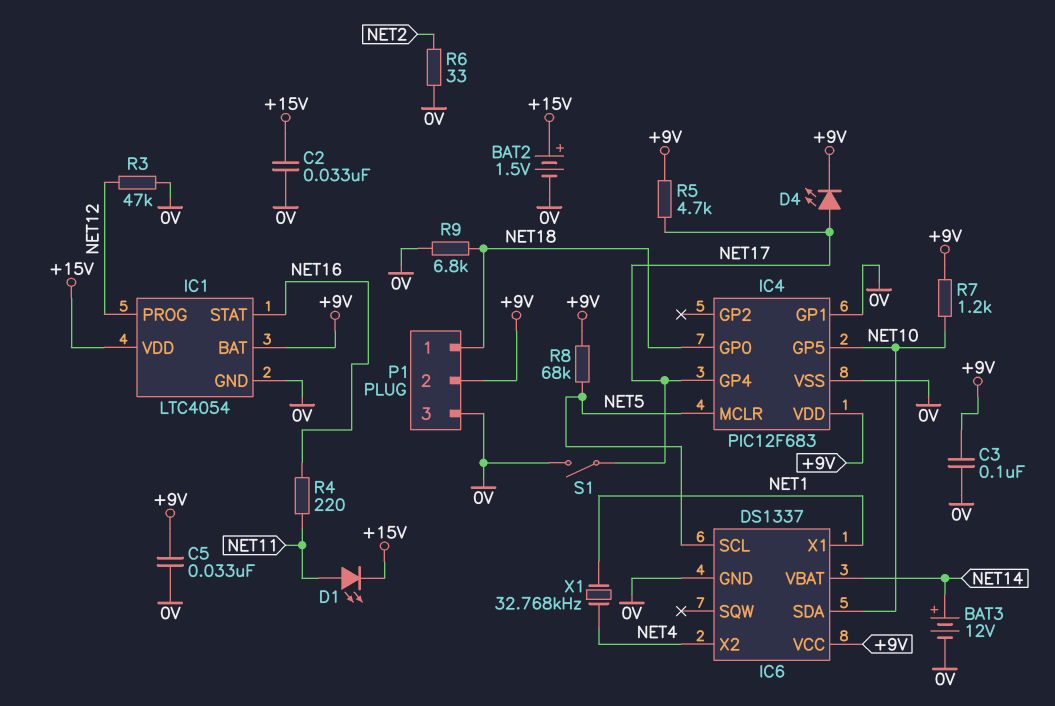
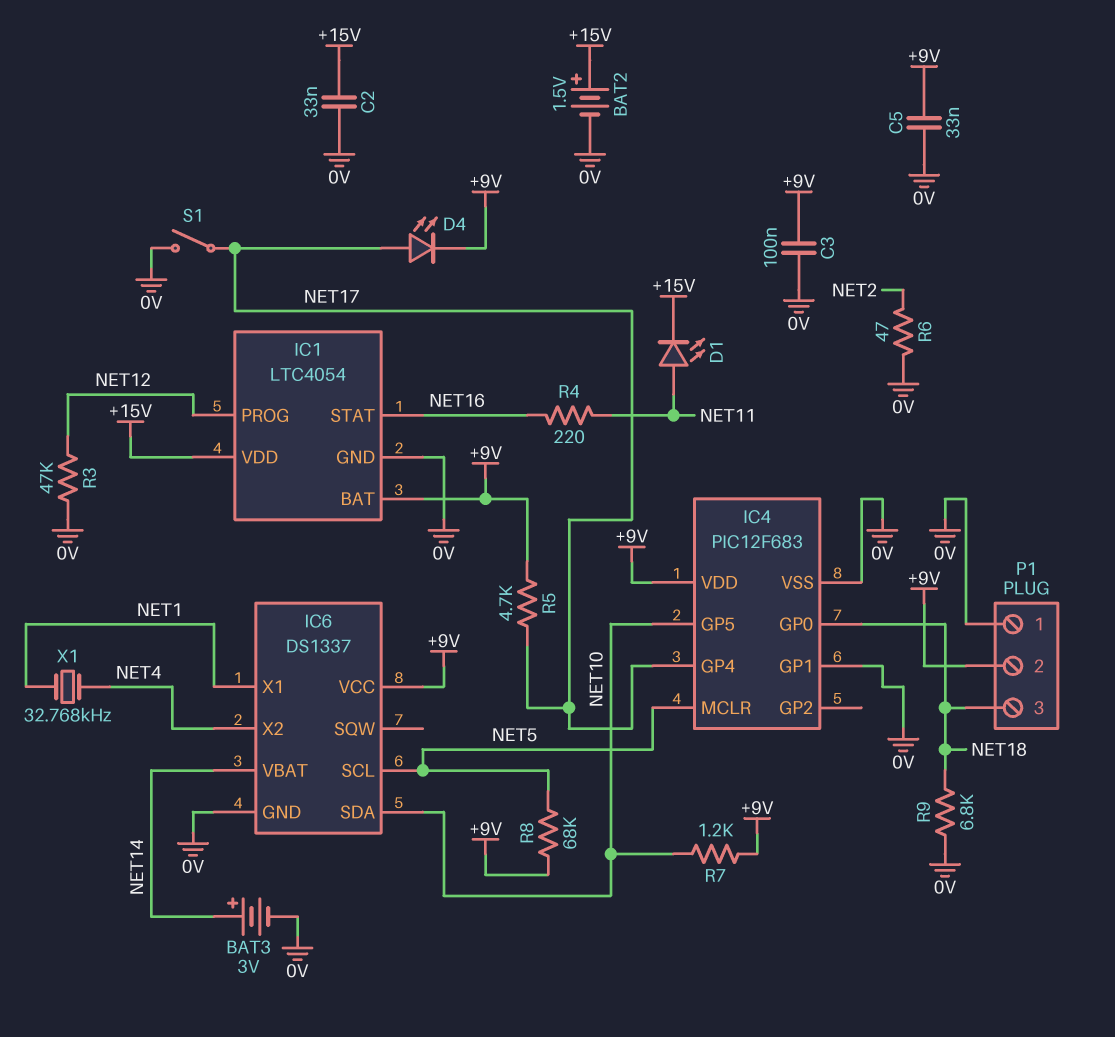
BAT3: 12V (plus NET14, minus 0V) -> 3V (plus NET14, minus 0V)
P1 pin 1: NET18 -> 0V
P1 pin 3: 0V -> NET18
R6: 33 (0V, NET2) -> 47 (0V, NET2)

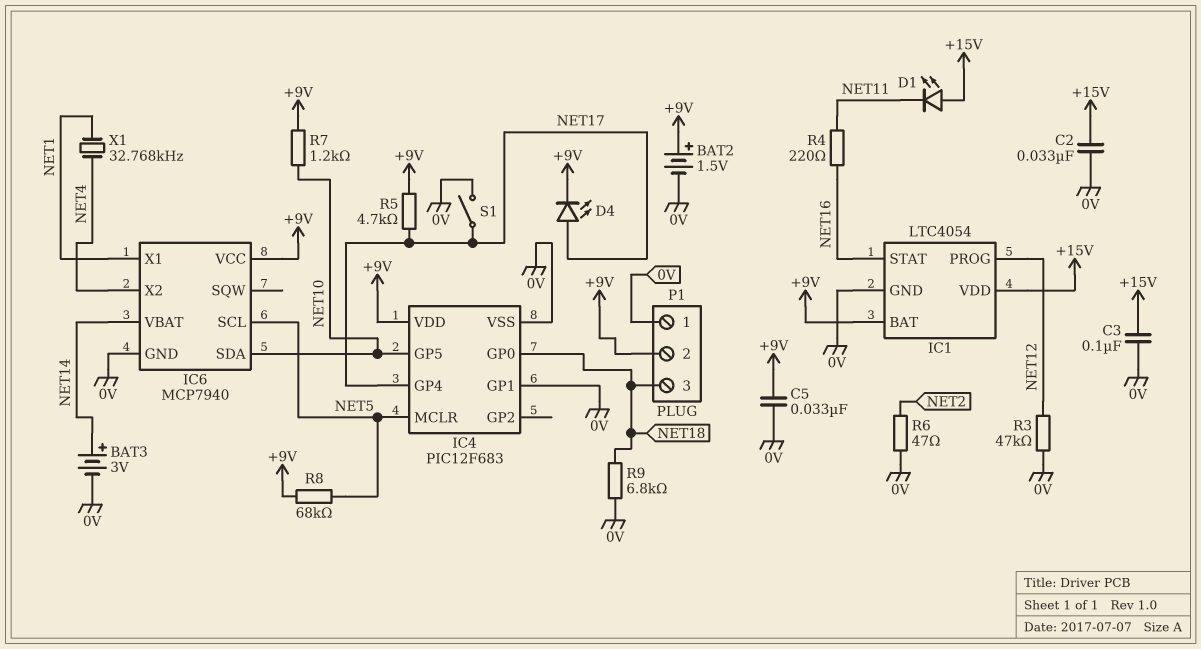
BAT2: 1.5V (plus +15V, minus 0V) -> 1.5V (plus +9V, minus 0V)
C3: 100nF (+9V, 0V) -> 100nF (+15V, 0V)
D1: LED (A NET11, K +15V) -> LED (A +15V, K NET11)
IC6: DS1337 -> MCP7940

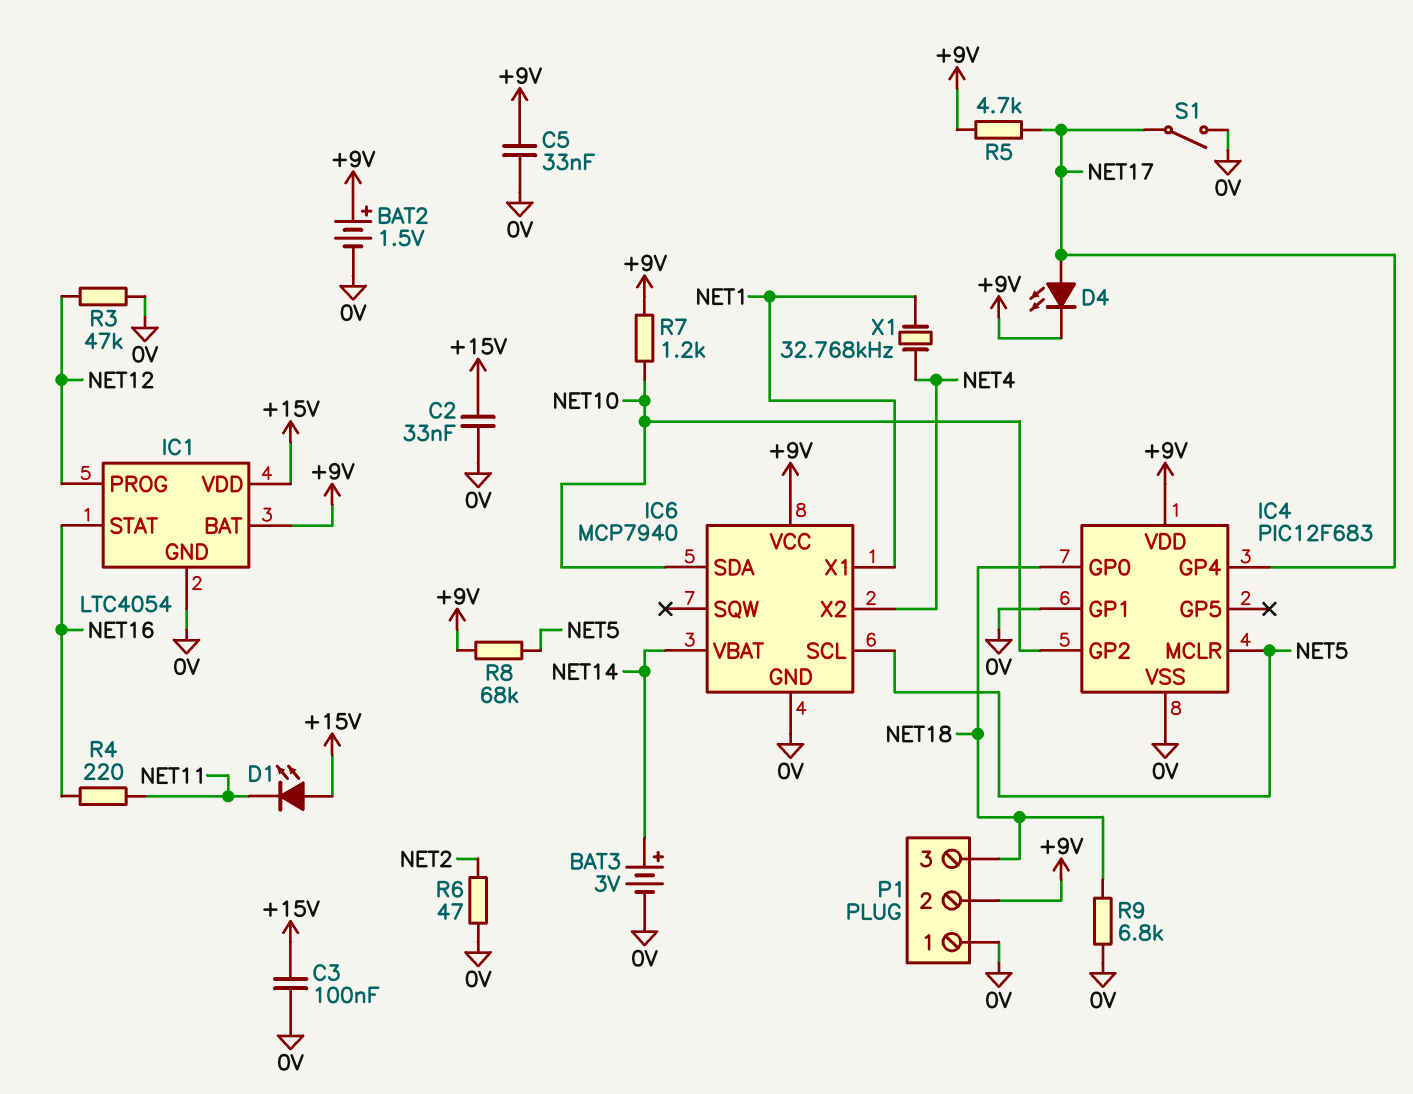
IC4 pin GP2: none -> NET10
IC4 pin GP5: NET10 -> none

